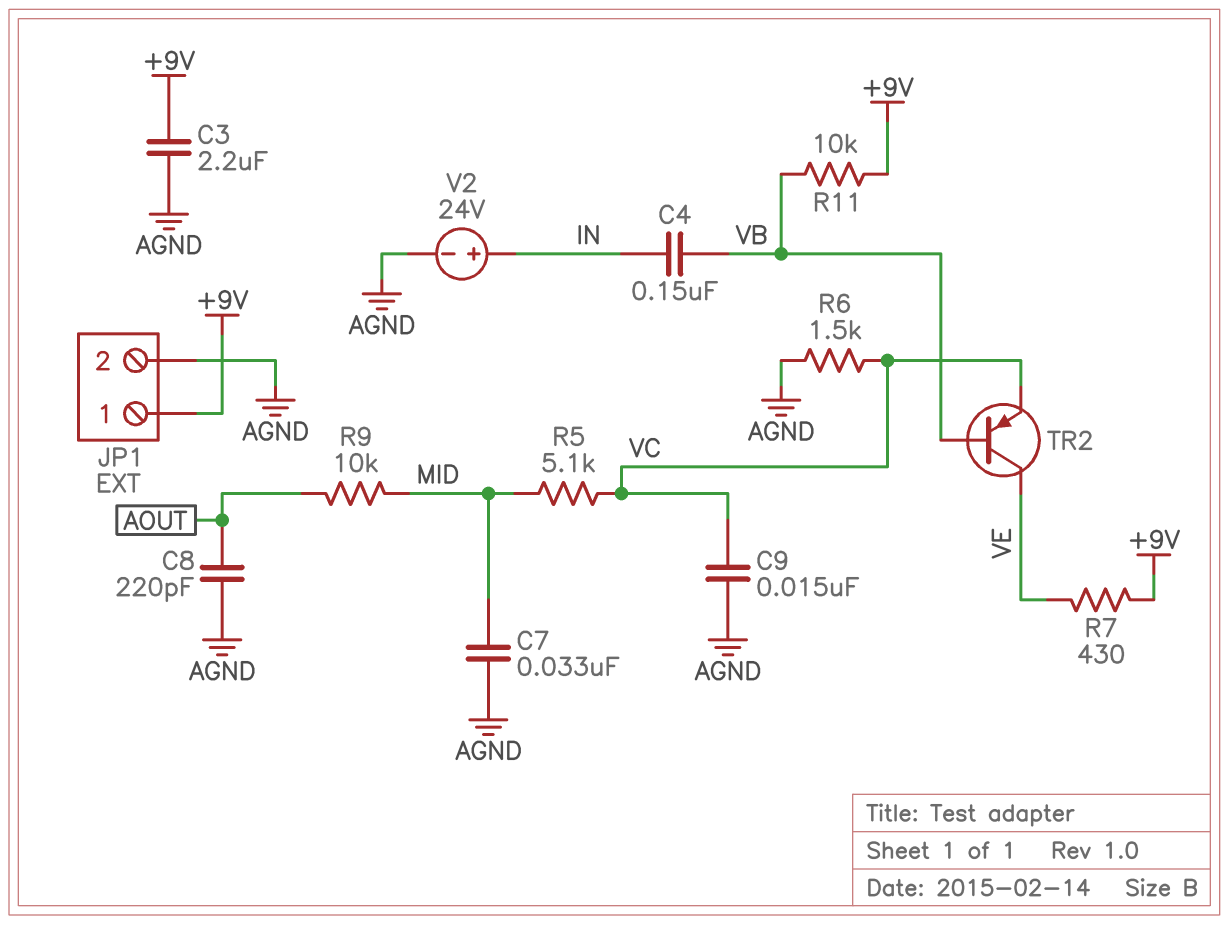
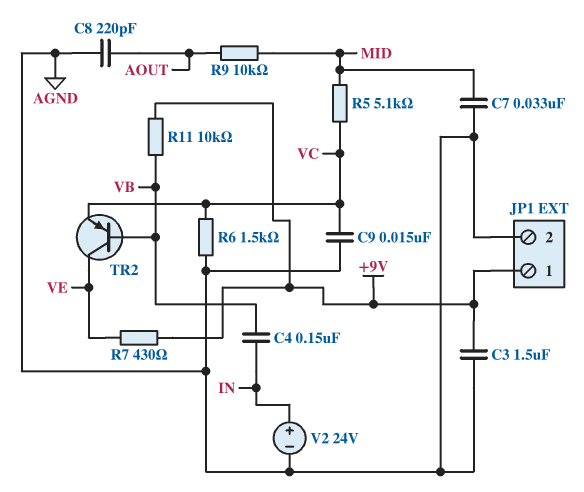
C3: 2.2uF (+9V, AGND) -> 1.5uF (+9V, AGND)

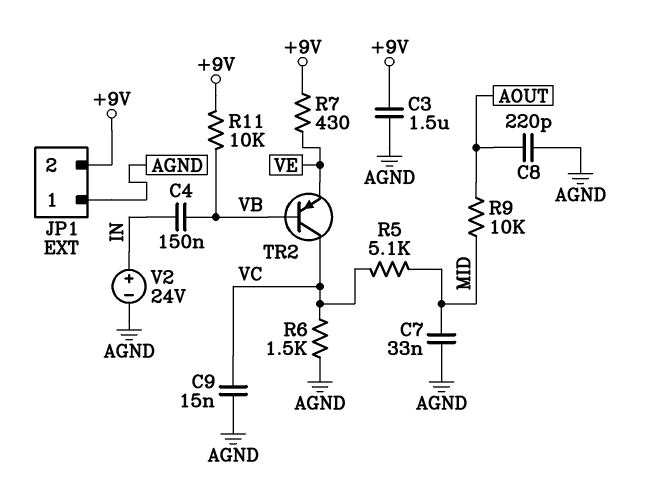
JP1 pin 1: +9V -> AGND
JP1 pin 2: AGND -> +9V
TR2: PNP (B VB, C VE, E VC) -> PNP (B VB, C VC, E VE)

